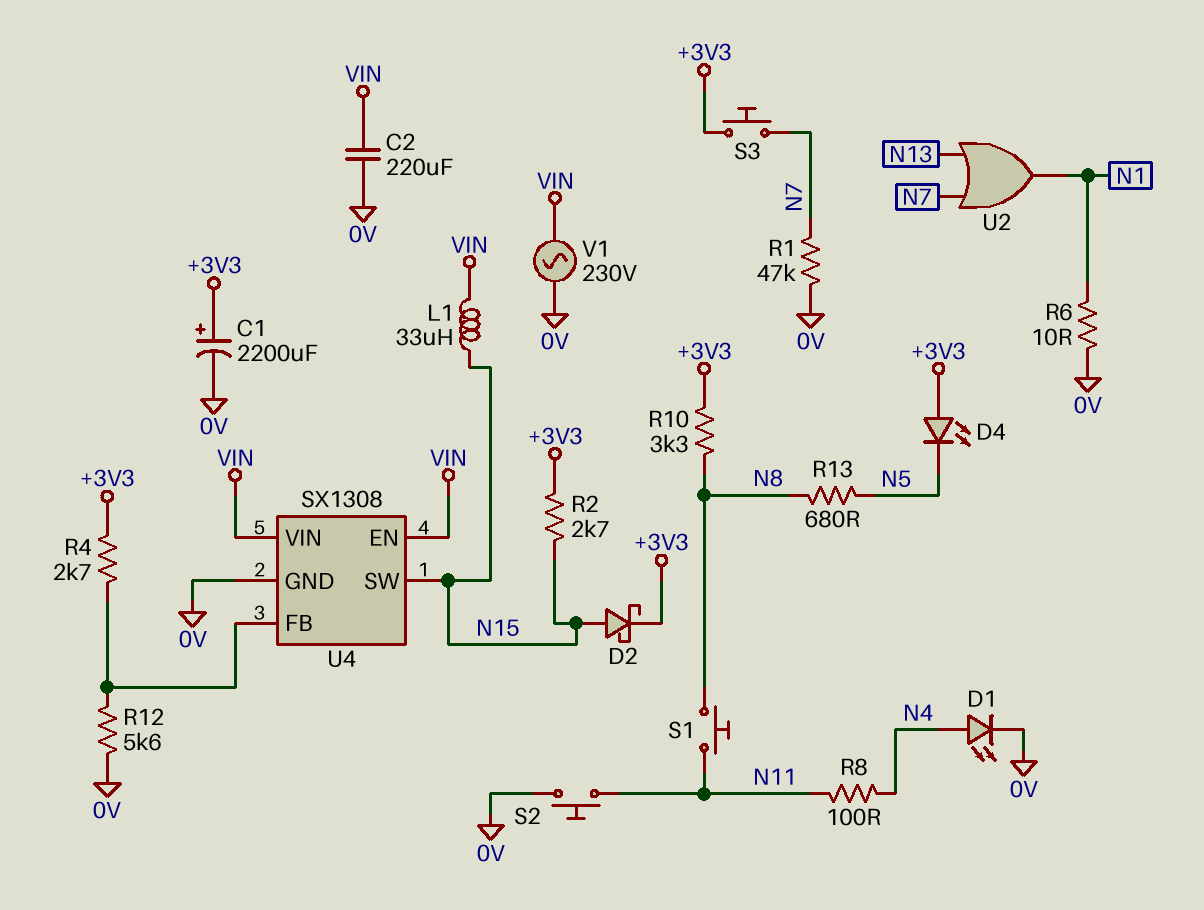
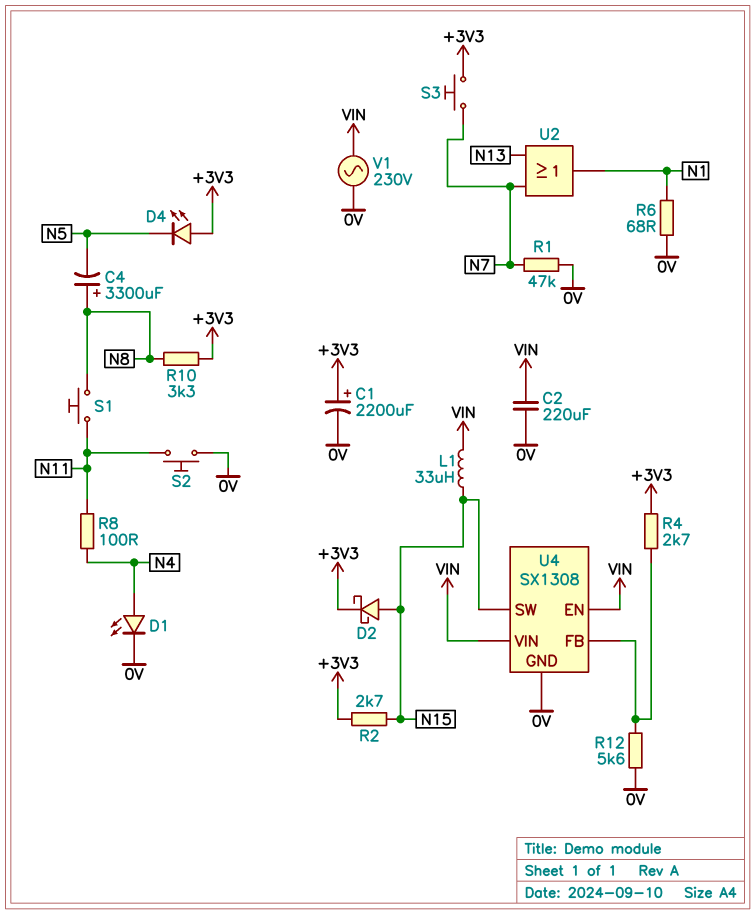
C4: none -> 3300uF (plus N8, minus N5)
R6: 10 (0V, N1) -> 68 (0V, N1)
R13: 680 (N5, N8) -> none

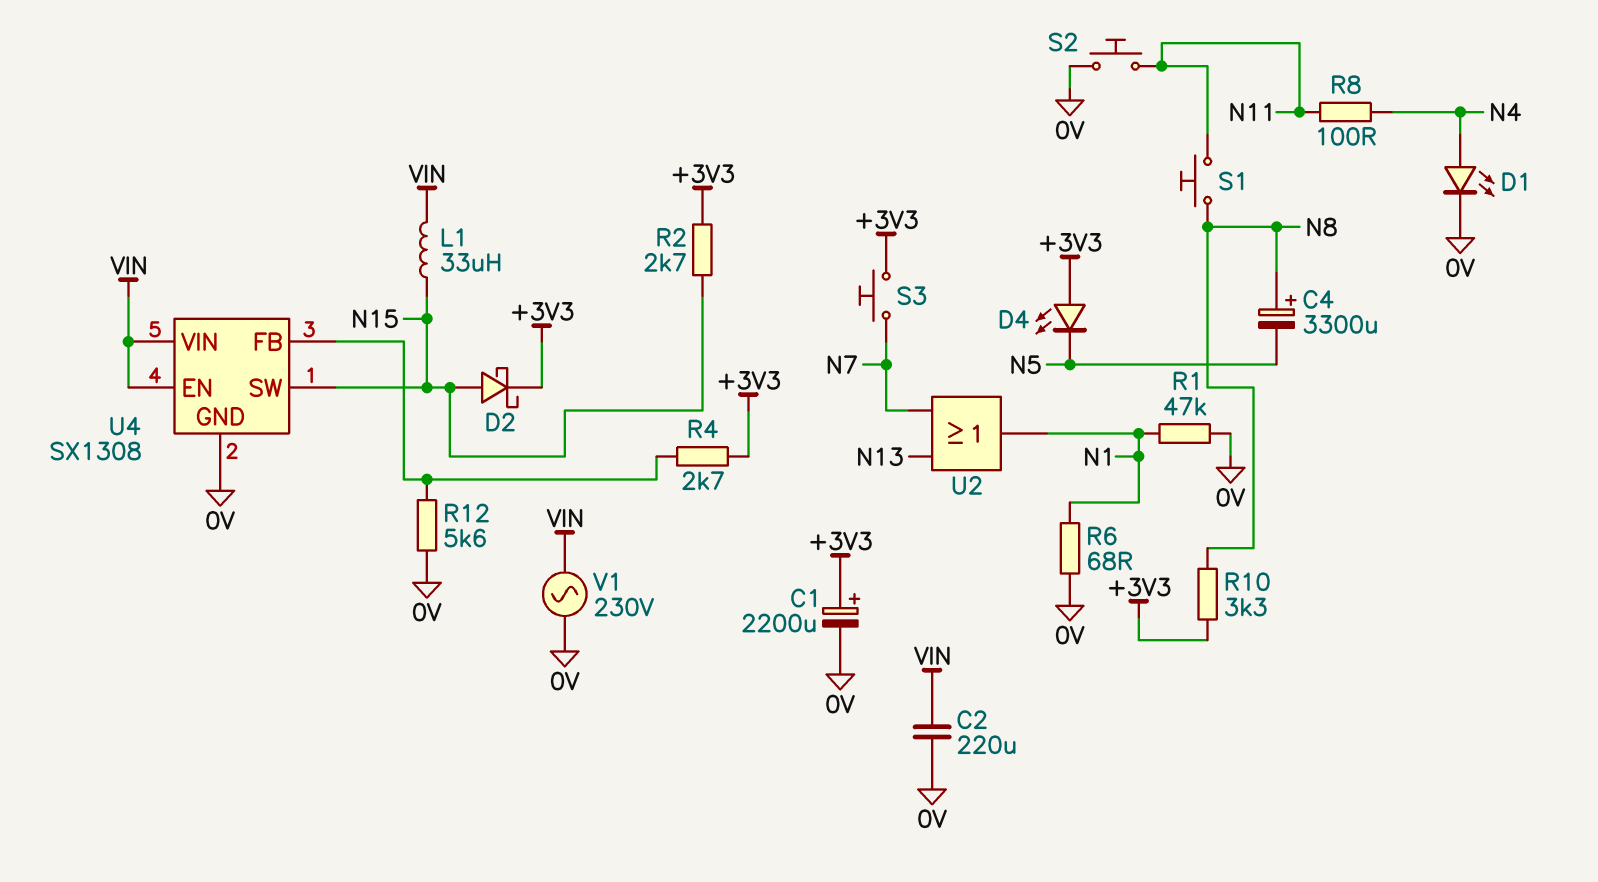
R1: 47k (0V, N7) -> 47k (0V, N1)

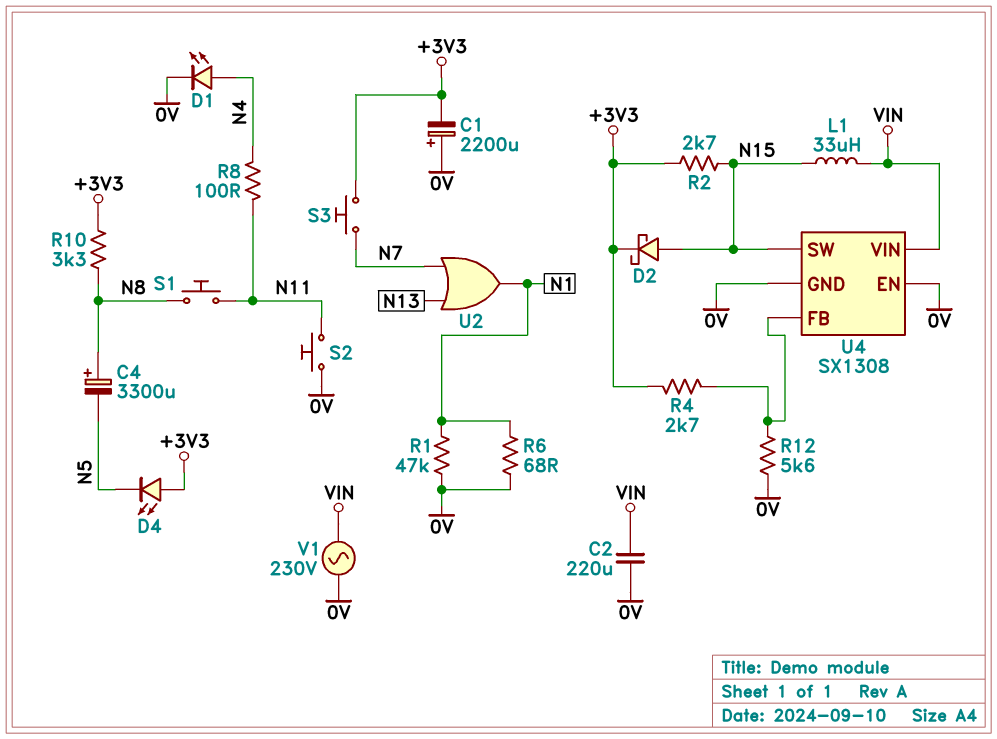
C1: 2200uF (plus +3V3, minus 0V) -> 2200uF (plus 0V, minus +3V3)
U4 pin EN: VIN -> 0V

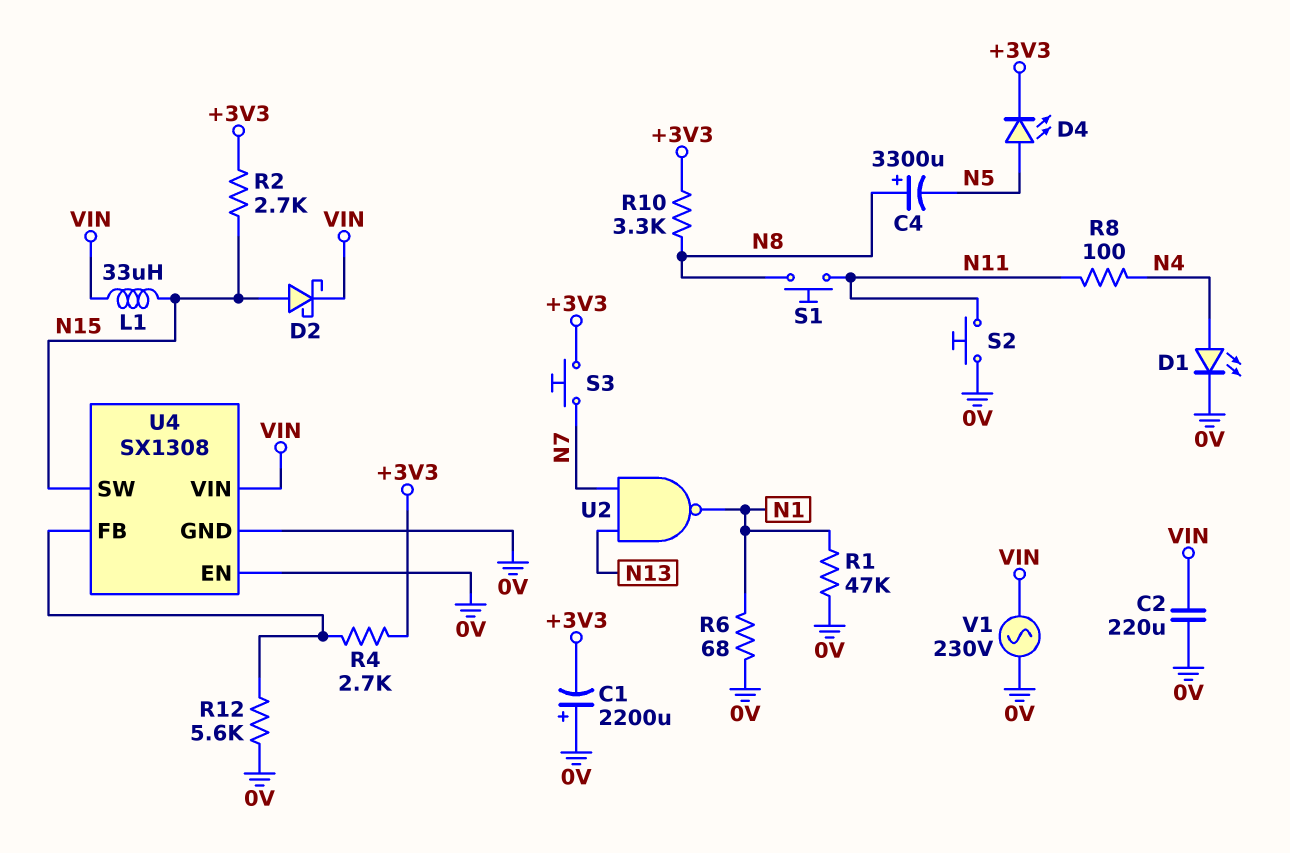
D2: schottky (A N15, K +3V3) -> schottky (A N15, K VIN)
D4: LED (A +3V3, K N5) -> LED (A N5, K +3V3)
U2: OR (in N7, in N13, out N1) -> NAND (in N7, in N13, out N1)

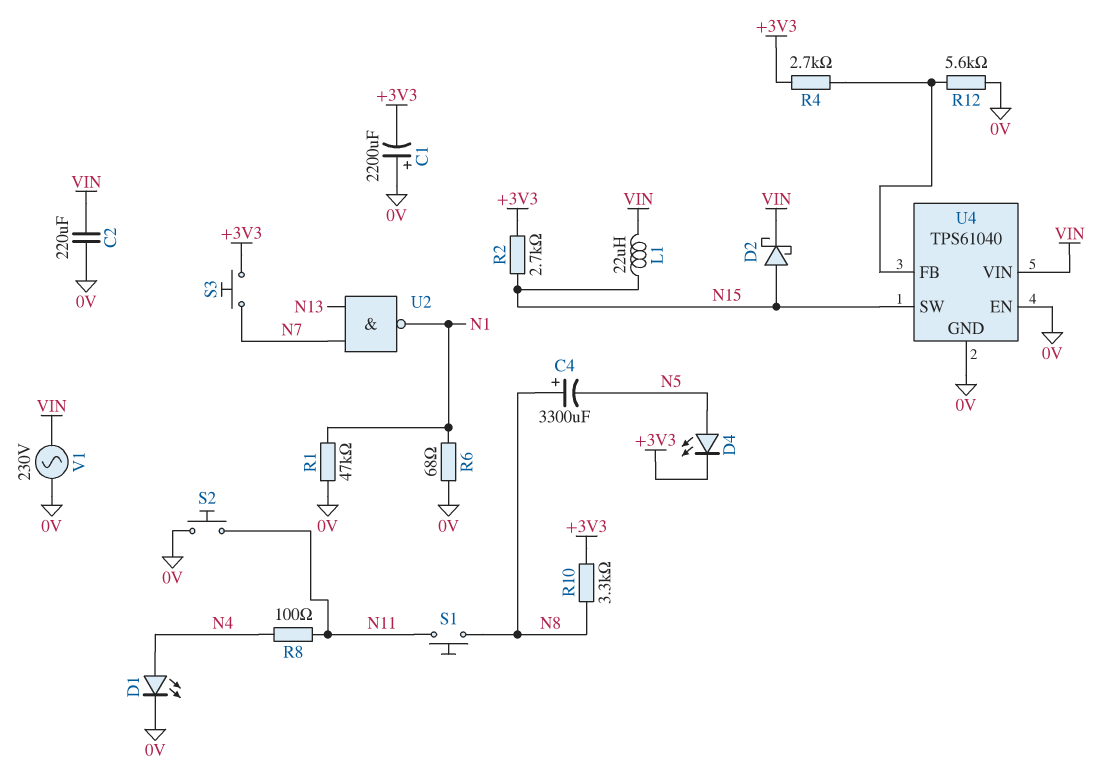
L1: 33uH (N15, VIN) -> 22uH (N15, VIN)
U4: SX1308 -> TPS61040

